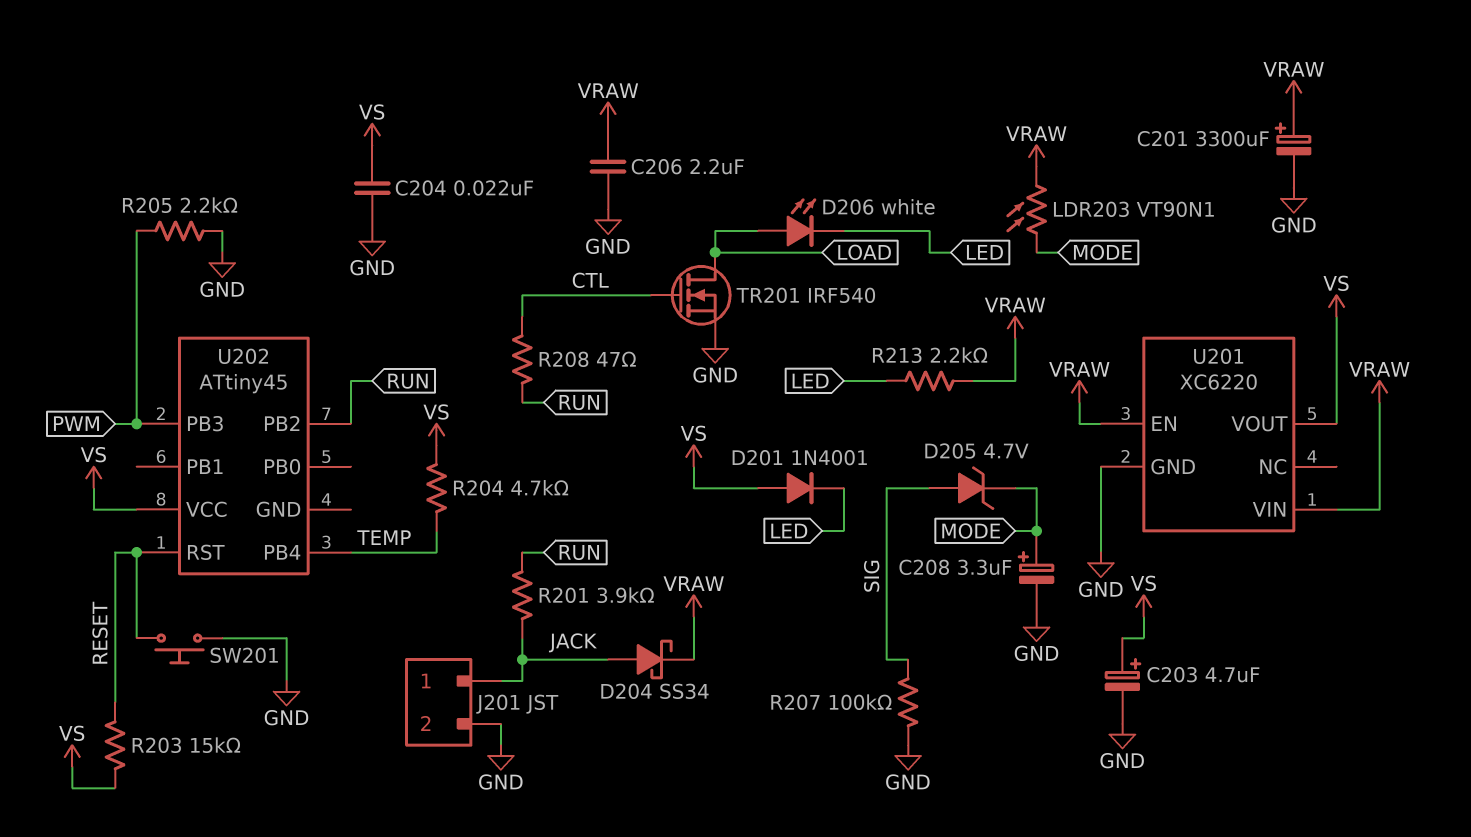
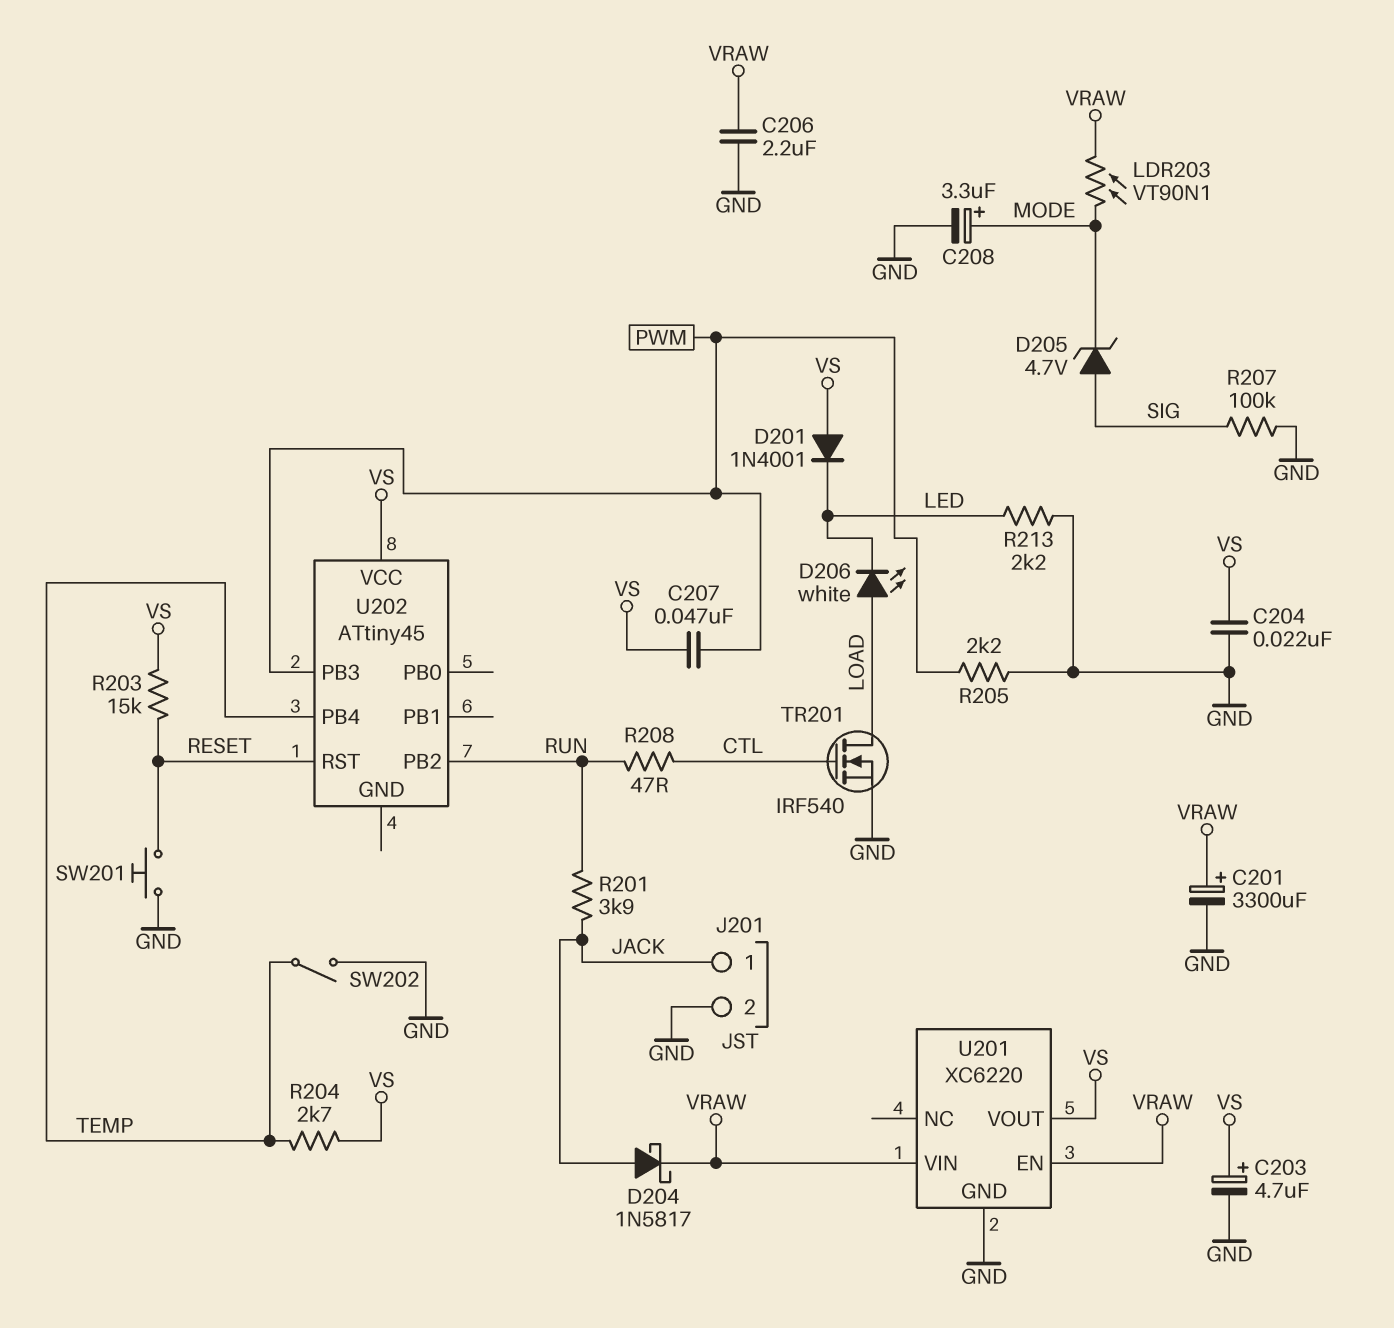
C207: none -> 47nF (PWM, VS)
D204: schottky SS34 (A JACK, K VRAW) -> schottky 1N5817 (A JACK, K VRAW)
R204: 4.7k (TEMP, VS) -> 2.7k (TEMP, VS)
R213: 2.2k (LED, VRAW) -> 2.2k (GND, LED)
SW202: none -> switch (GND, TEMP)

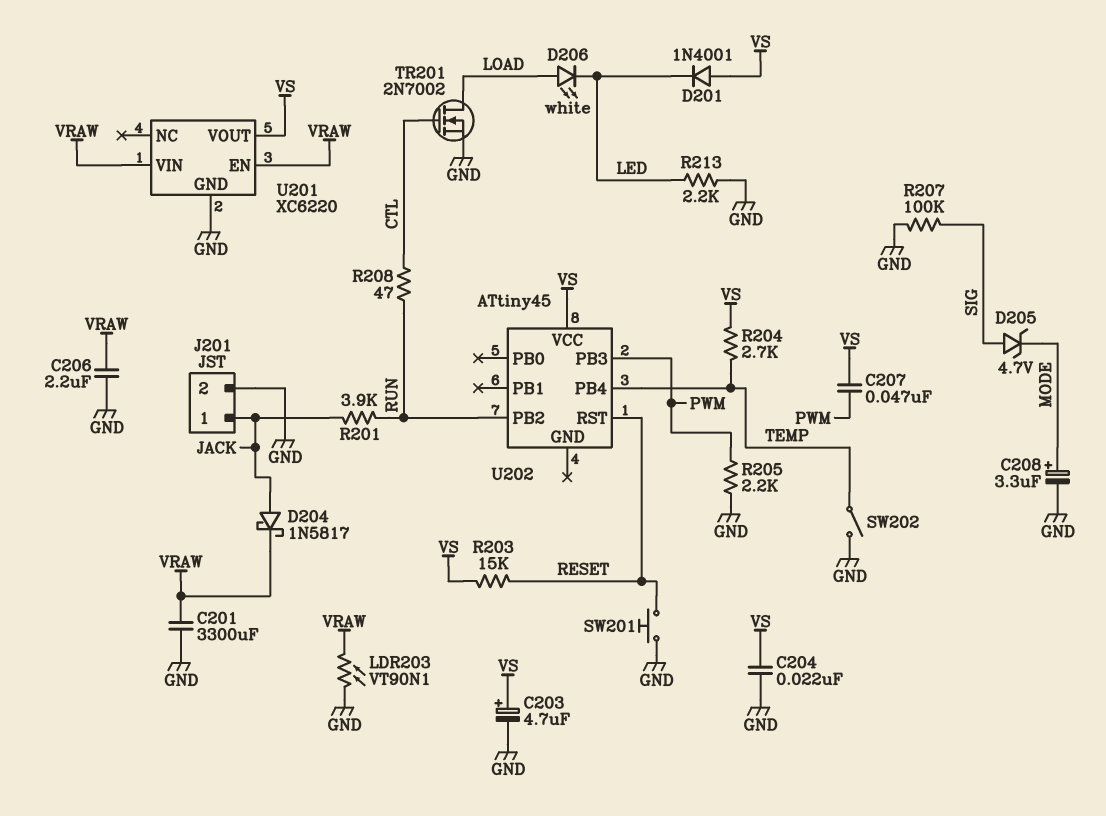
C201: 3300uF (plus VRAW, minus GND) -> 3300uF (GND, VRAW)
LDR203: VT90N1 (MODE, VRAW) -> VT90N1 (GND, VRAW)
TR201: NMOS IRF540 (G CTL, D LOAD, S GND) -> NMOS 2N7002 (G CTL, D LOAD, S GND)

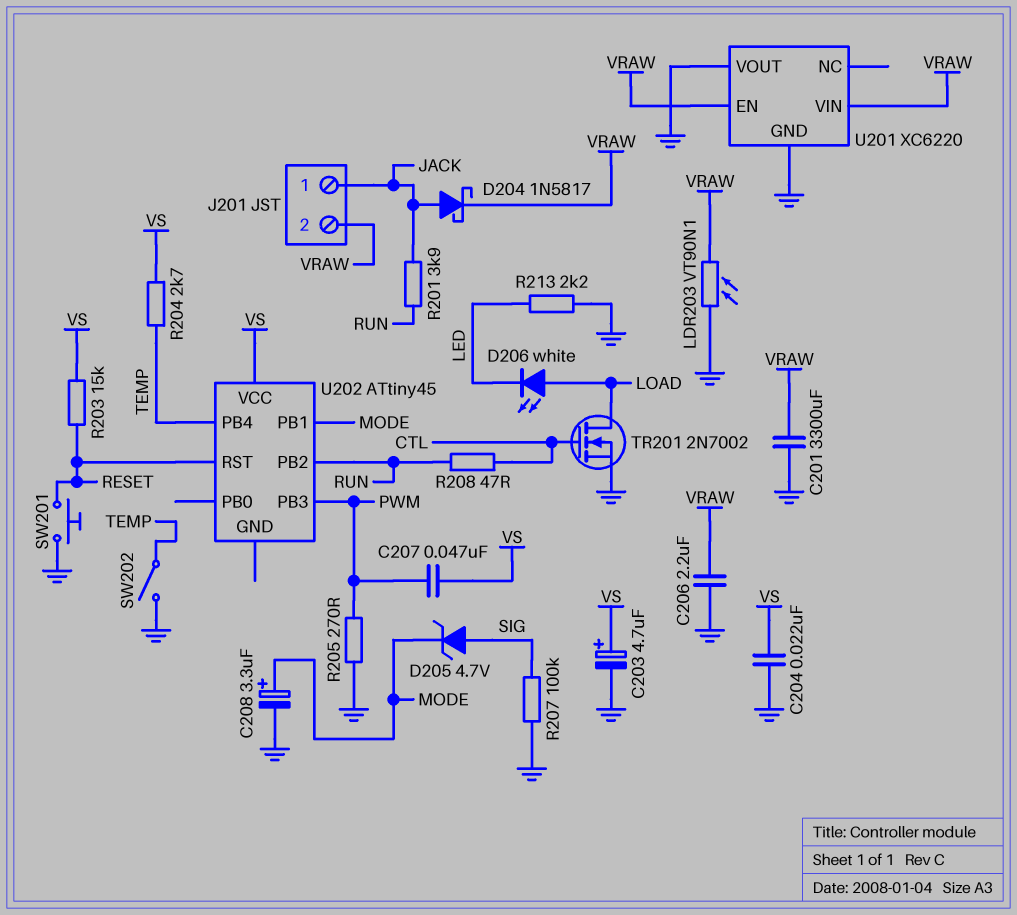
D201: diode 1N4001 (A VS, K LED) -> none
J201 pin 2: GND -> VRAW
R205: 2.2k (GND, PWM) -> 270 (GND, PWM)
U201 pin VOUT: VS -> GND
U202 pin PB1: none -> MODE

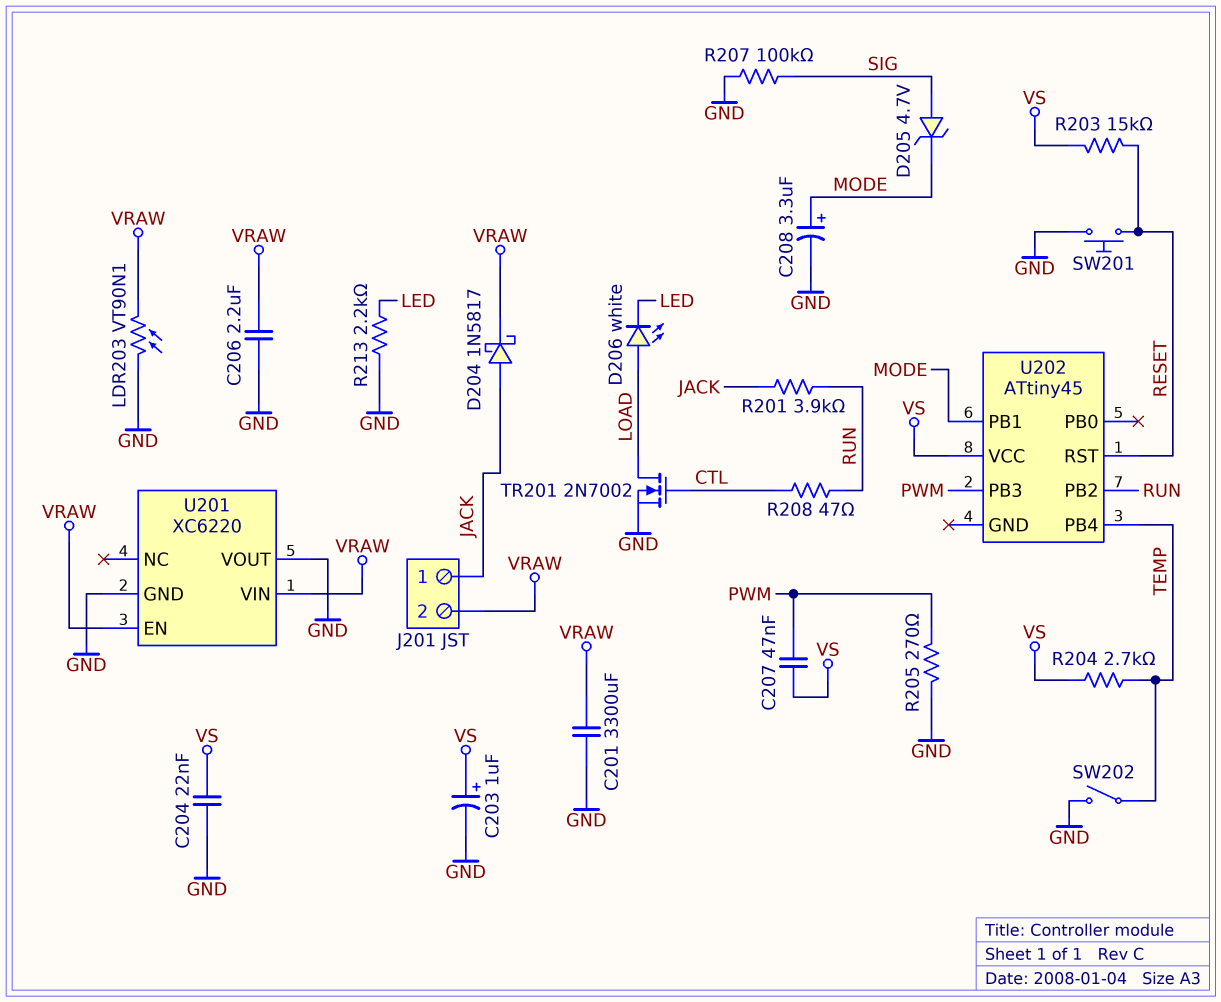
C203: 4.7uF (plus VS, minus GND) -> 1uF (plus VS, minus GND)

